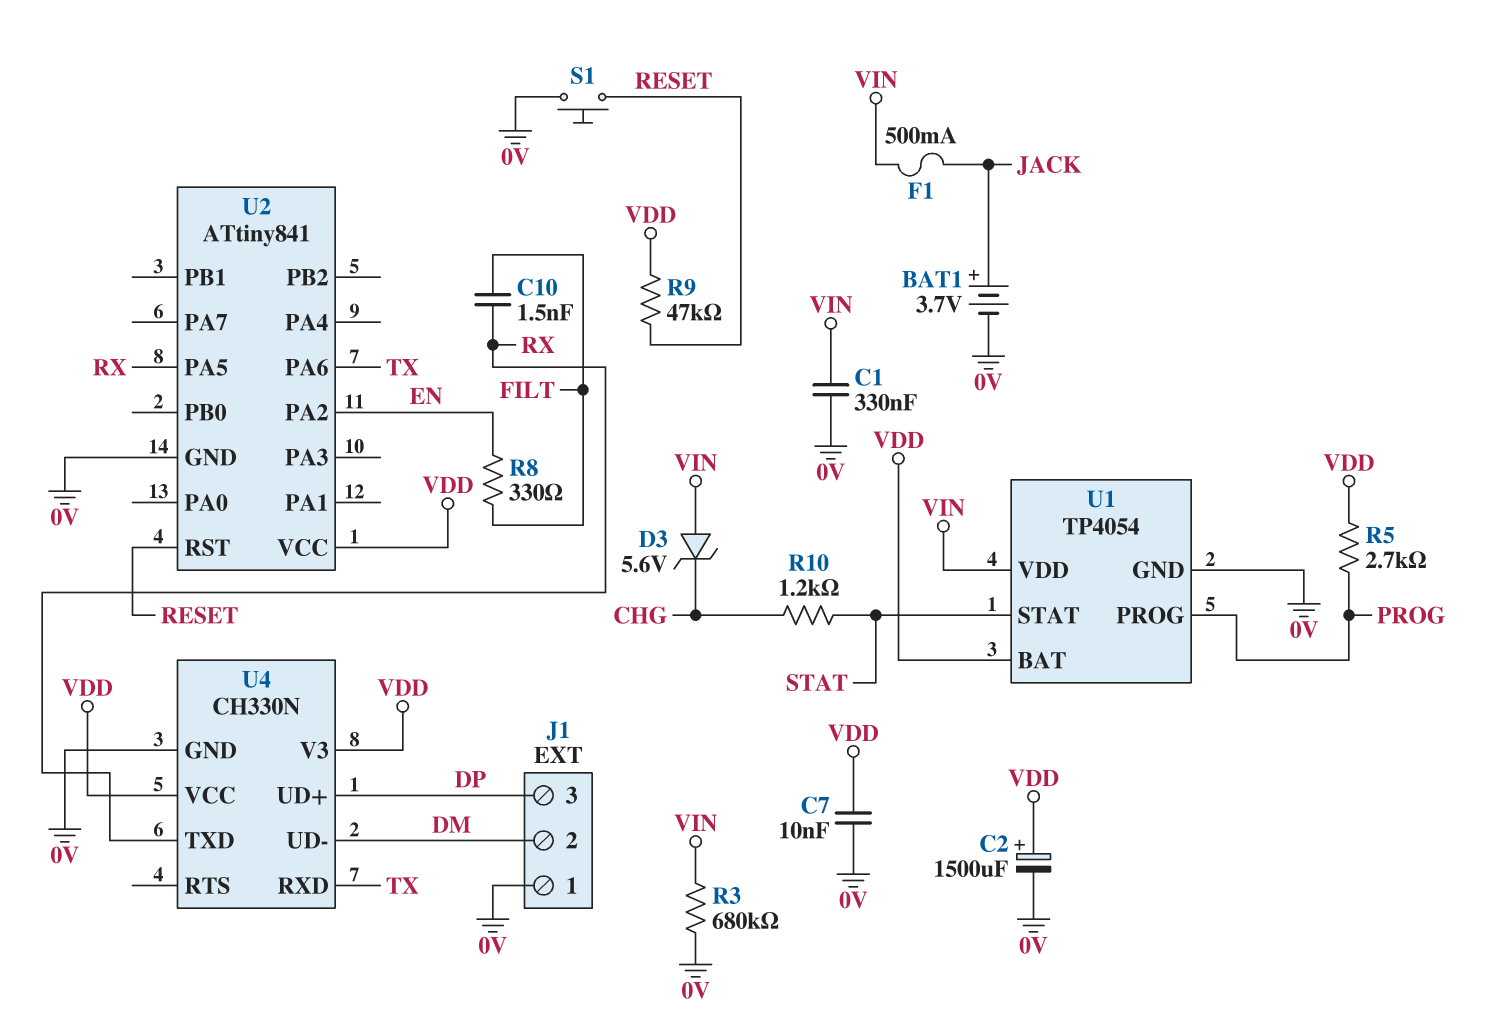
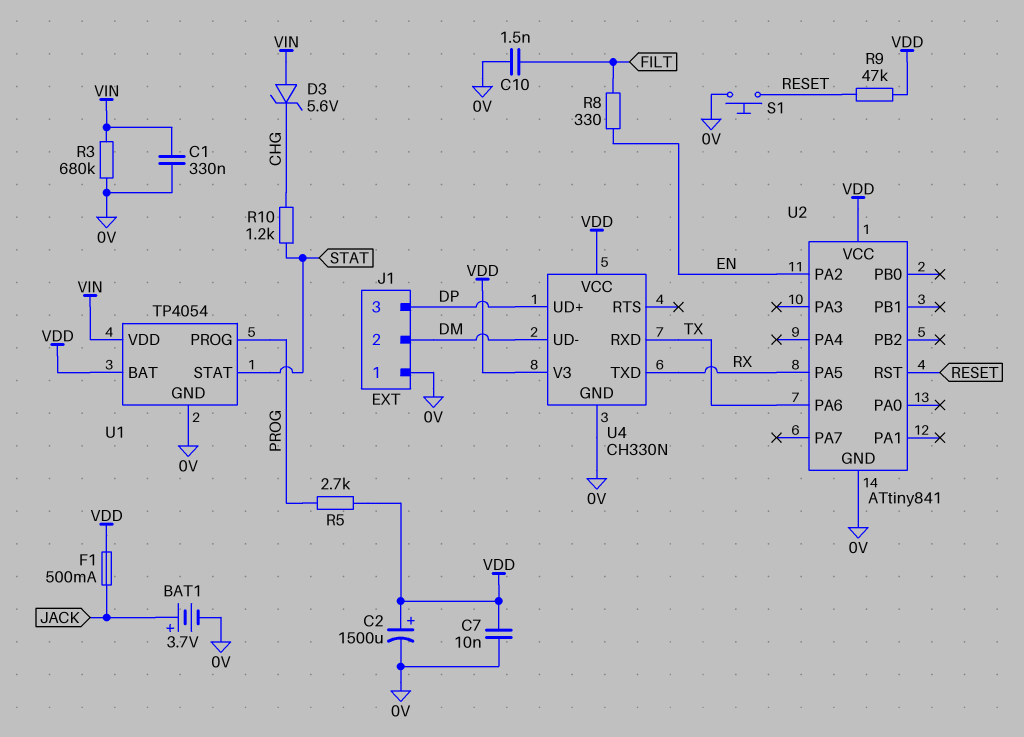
C10: 1.5nF (FILT, RX) -> 1.5nF (0V, FILT)
F1: 500mA (JACK, VIN) -> 500mA (JACK, VDD)

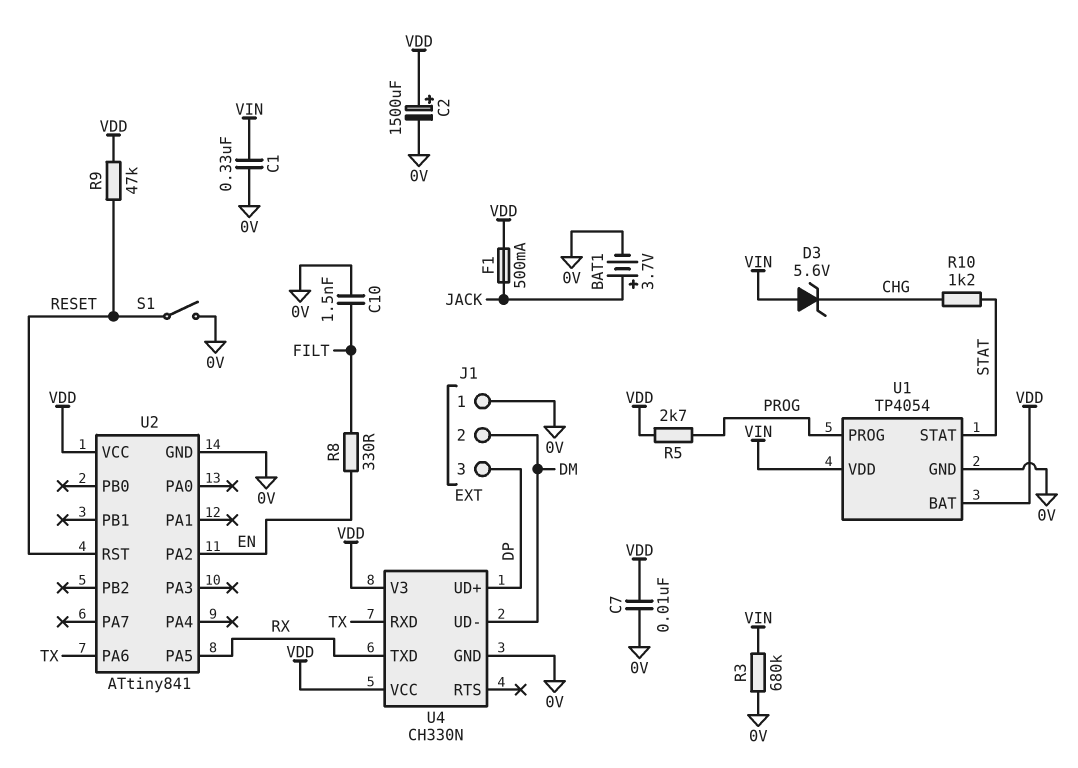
S1: button (0V, RESET) -> switch (0V, RESET)

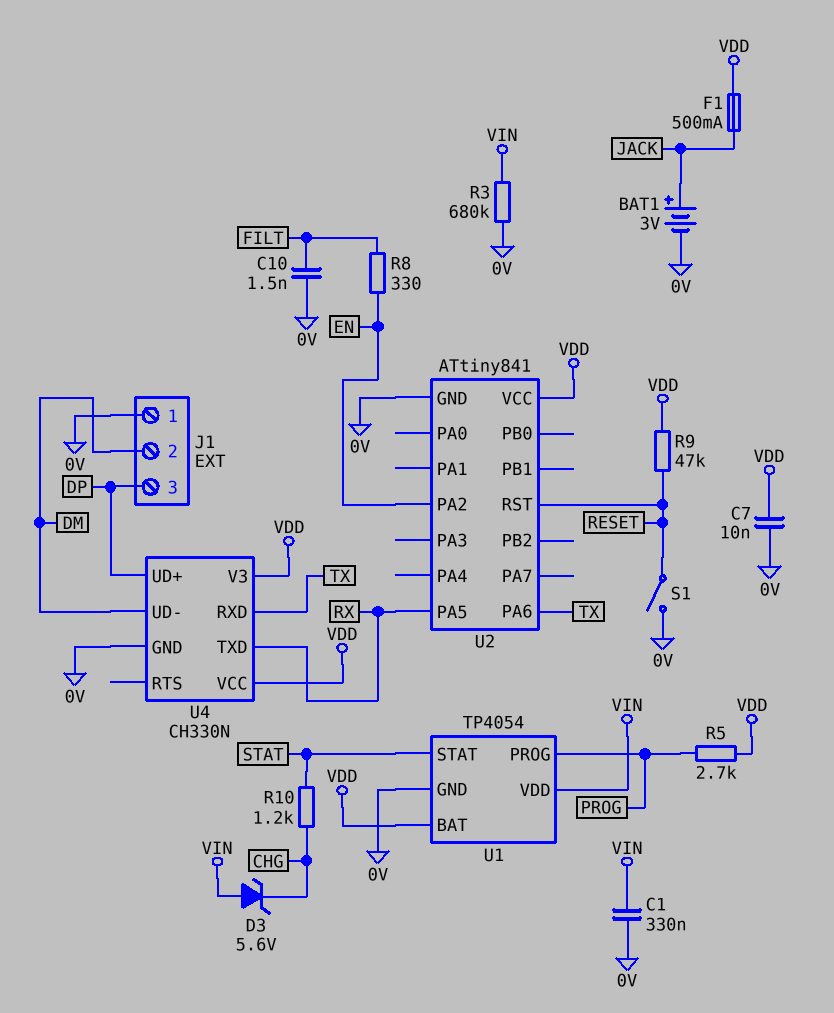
BAT1: 3.7V (plus JACK, minus 0V) -> 3V (plus JACK, minus 0V)
C2: 1500uF (plus VDD, minus 0V) -> none

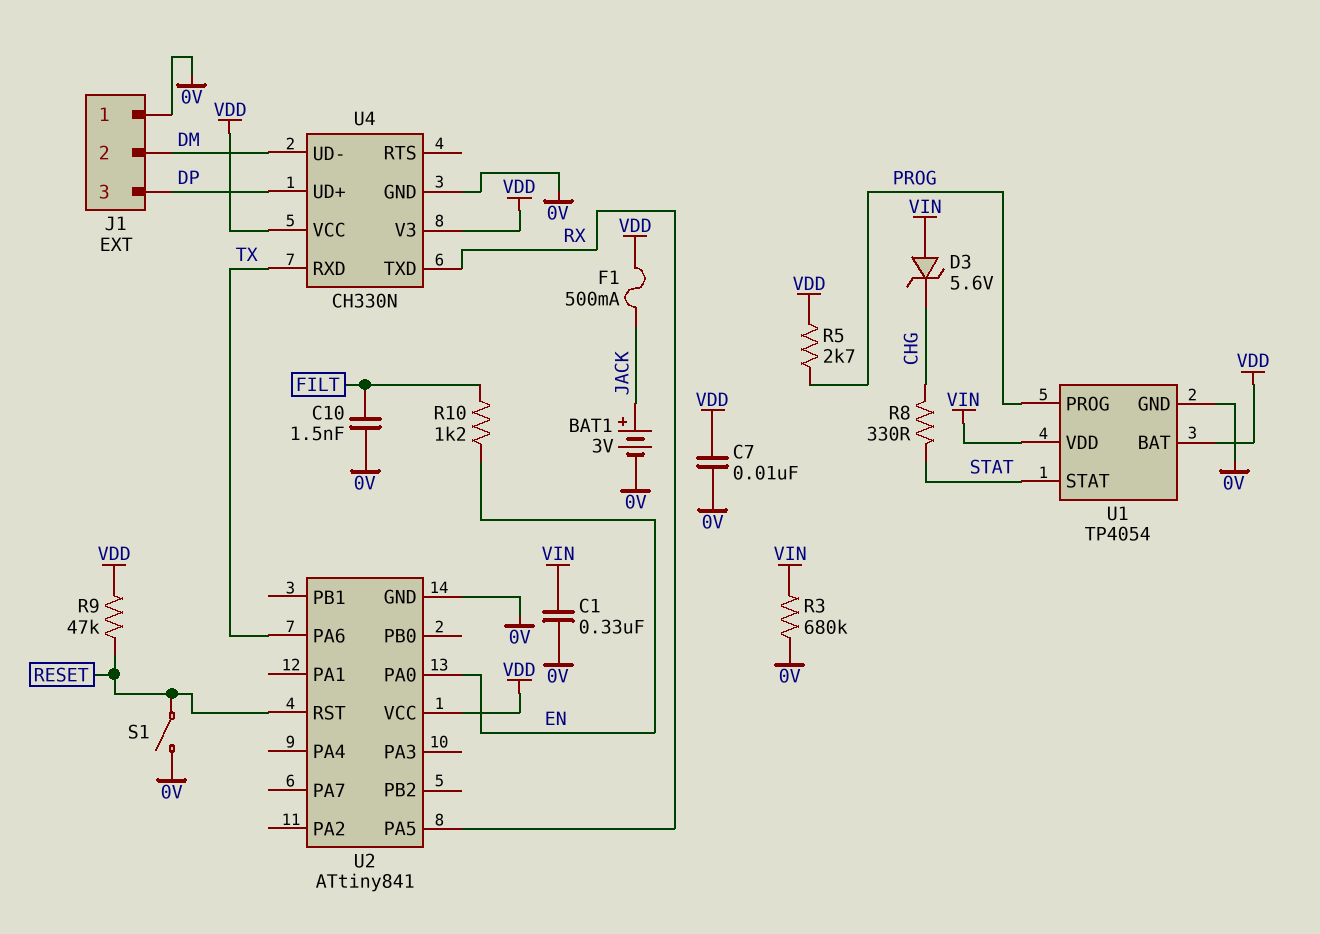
R8: 330 (EN, FILT) -> 330 (CHG, STAT)
R10: 1.2k (CHG, STAT) -> 1.2k (EN, FILT)
U2 pin PA0: none -> EN
U2 pin PA2: EN -> none

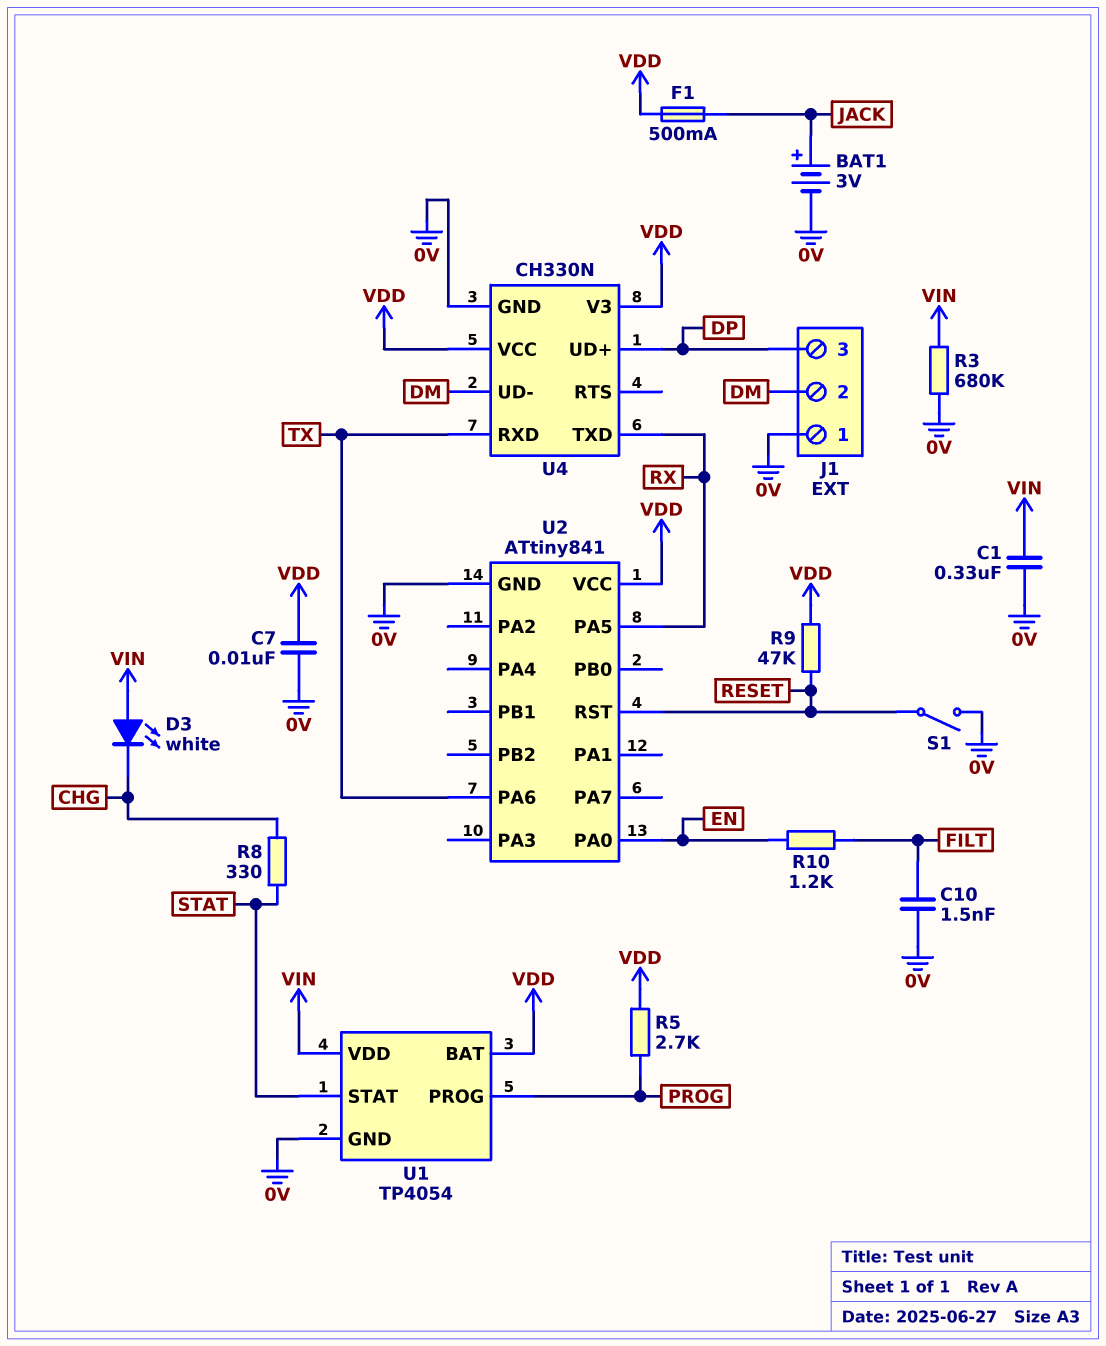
D3: zener 5.6V (A VIN, K CHG) -> LED white (A VIN, K CHG)

